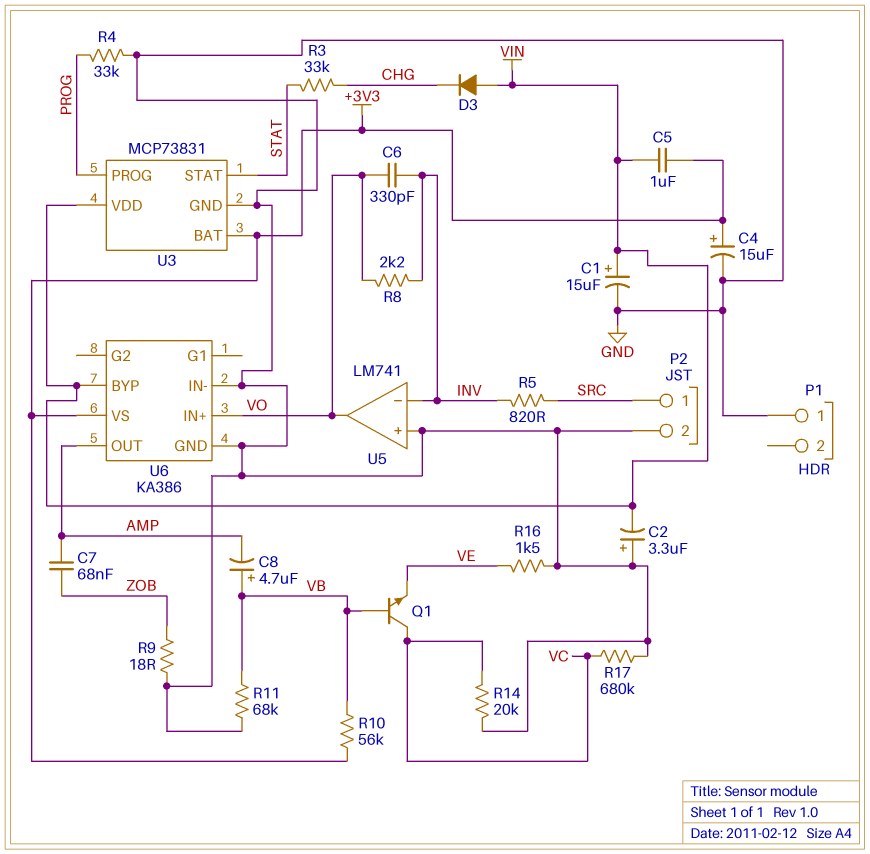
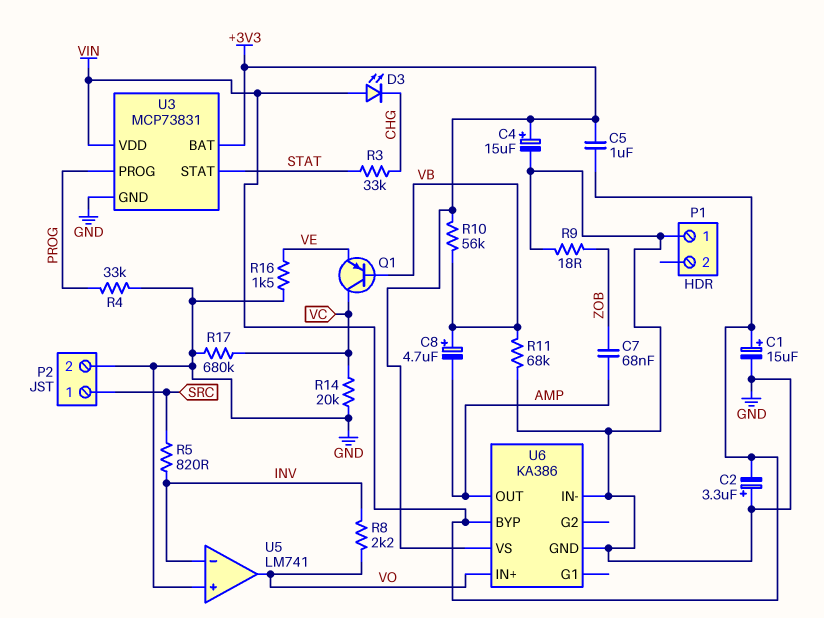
C6: 330pF (INV, VO) -> none
D3: diode (A VIN, K CHG) -> LED (A VIN, K CHG)
Q1: NPN (B VB, C VC, E VE) -> PNP (B VB, C VC, E VE)

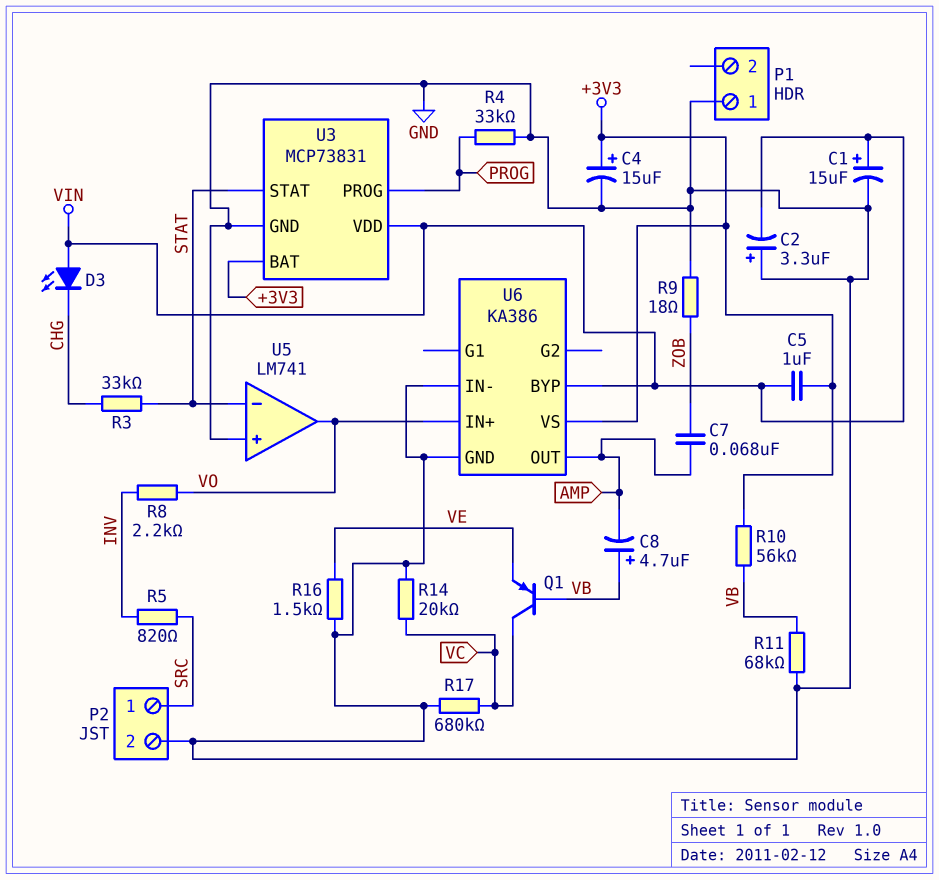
U5 pin in-: INV -> STAT

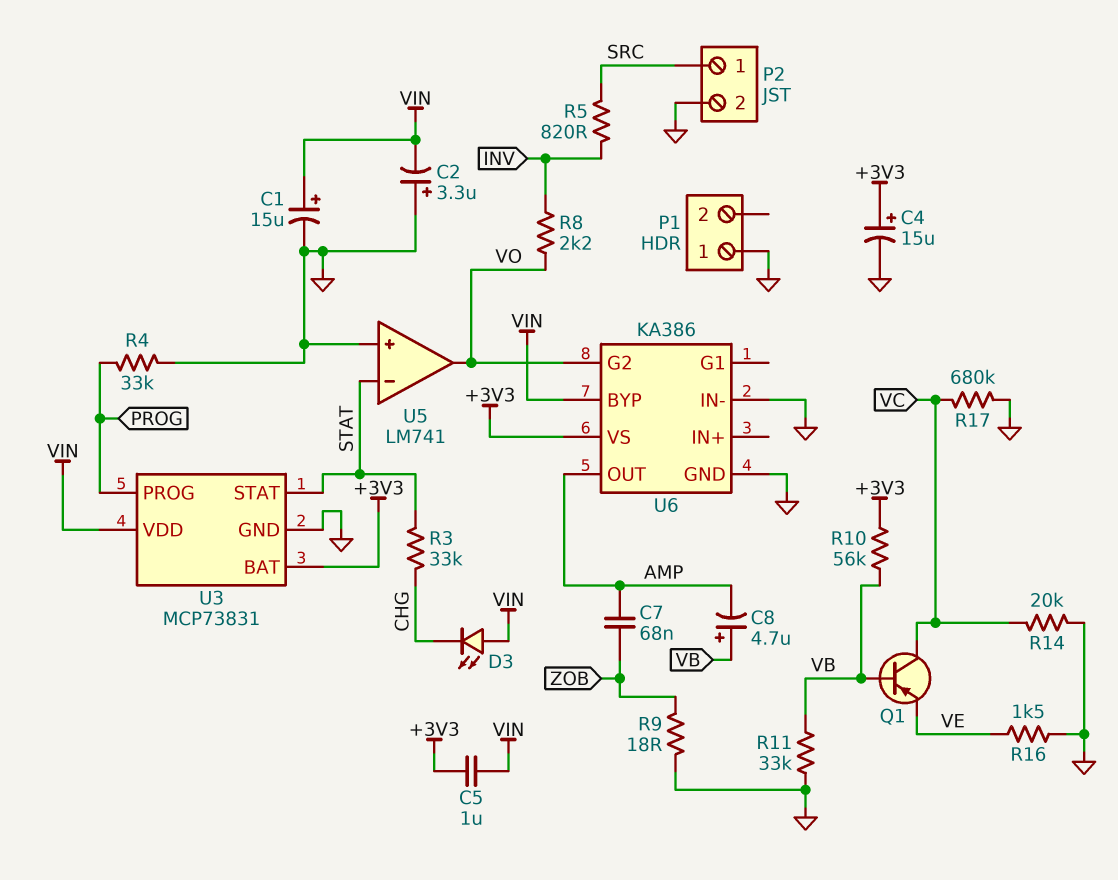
R11: 68k (GND, VB) -> 33k (GND, VB)
U6 pin G2: none -> VO
U6 pin IN+: VO -> none

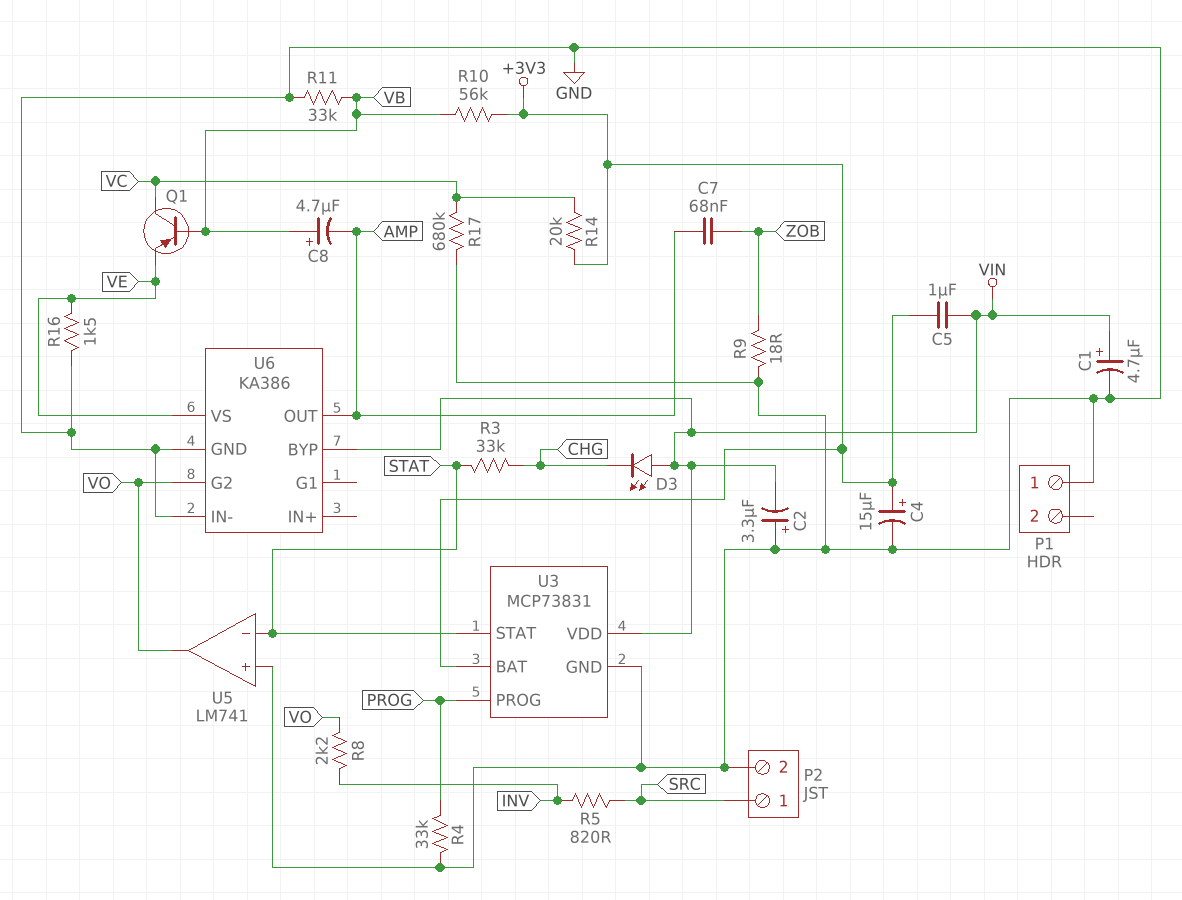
C1: 15uF (plus VIN, minus GND) -> 4.7uF (plus VIN, minus GND)
R14: 20k (GND, VC) -> 20k (+3V3, VC)
U6 pin VS: +3V3 -> VE

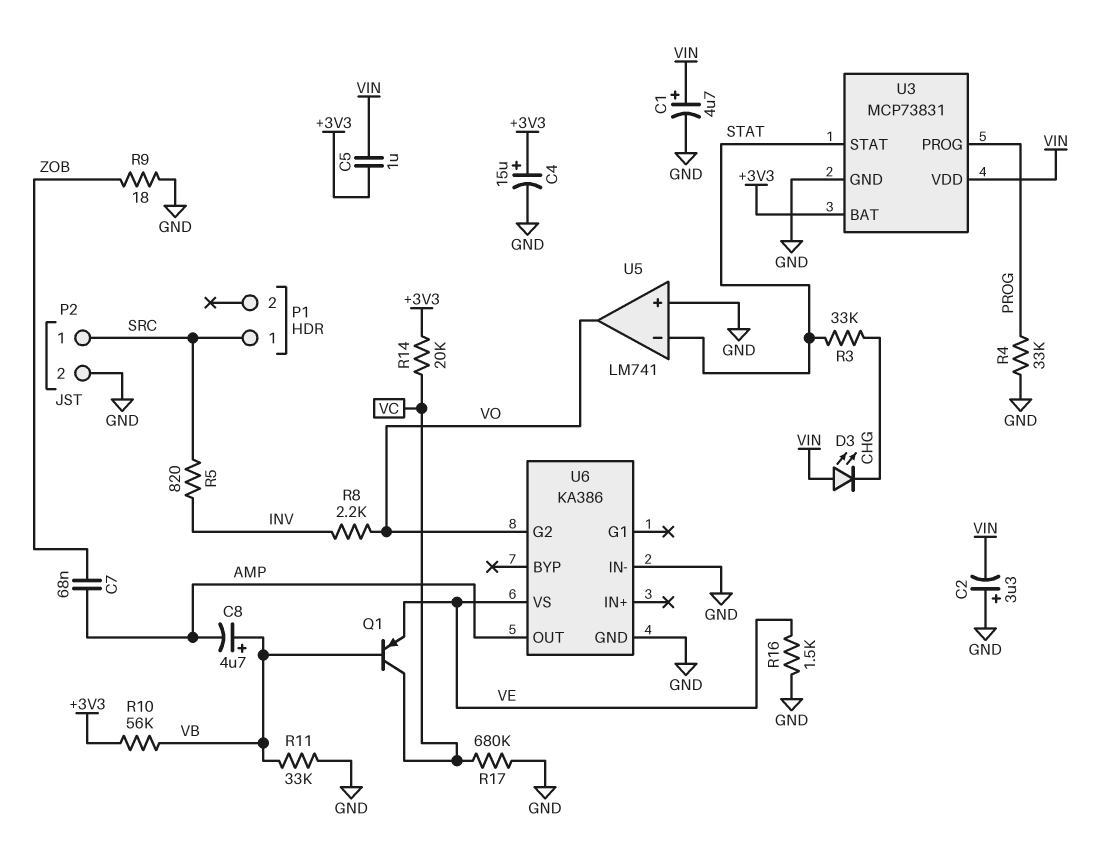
P1 pin 1: GND -> SRC
U6 pin BYP: VIN -> none

